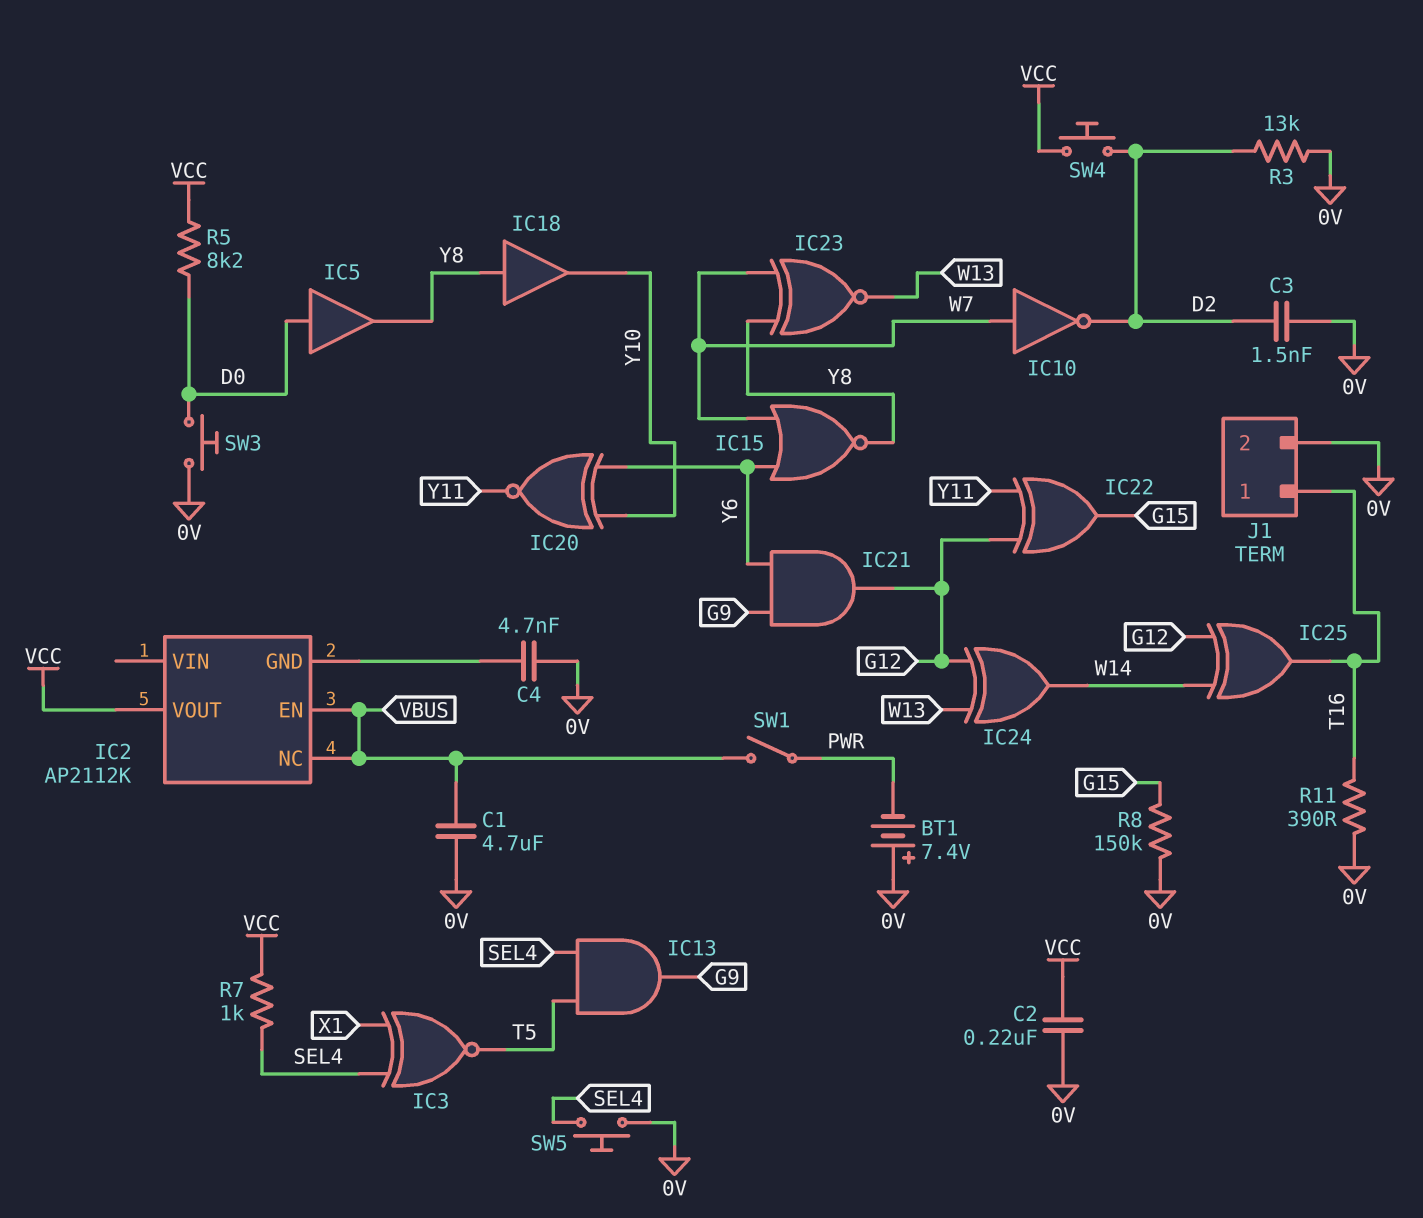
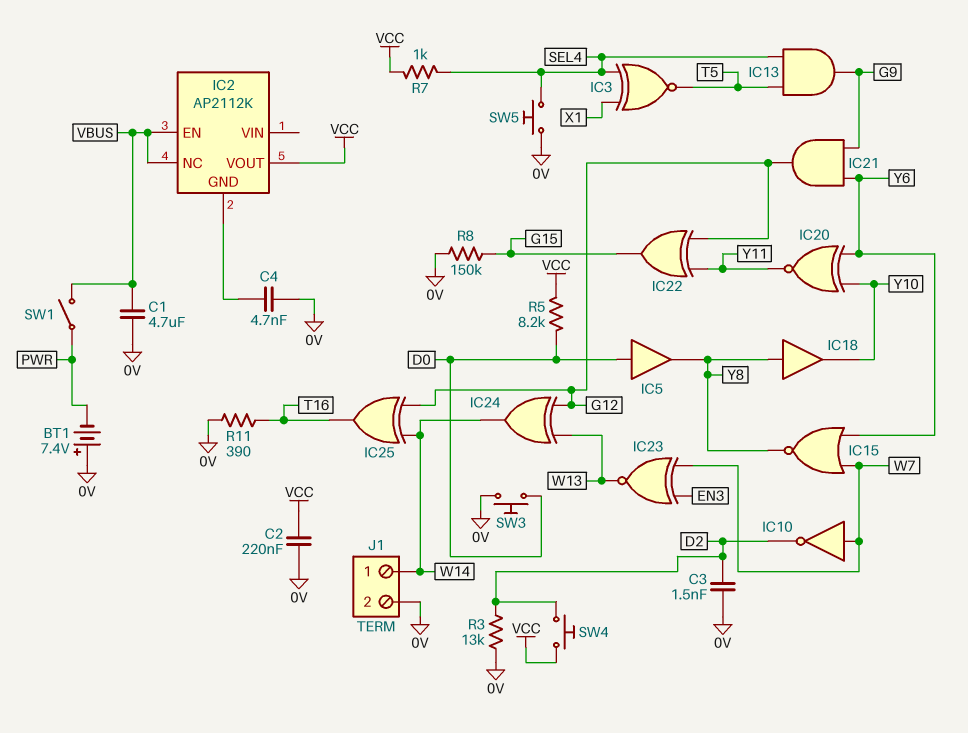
IC23: XNOR (in W7, in Y8, out W13) -> XNOR (in EN3, in W7, out W13)
J1 pin 1: T16 -> W14

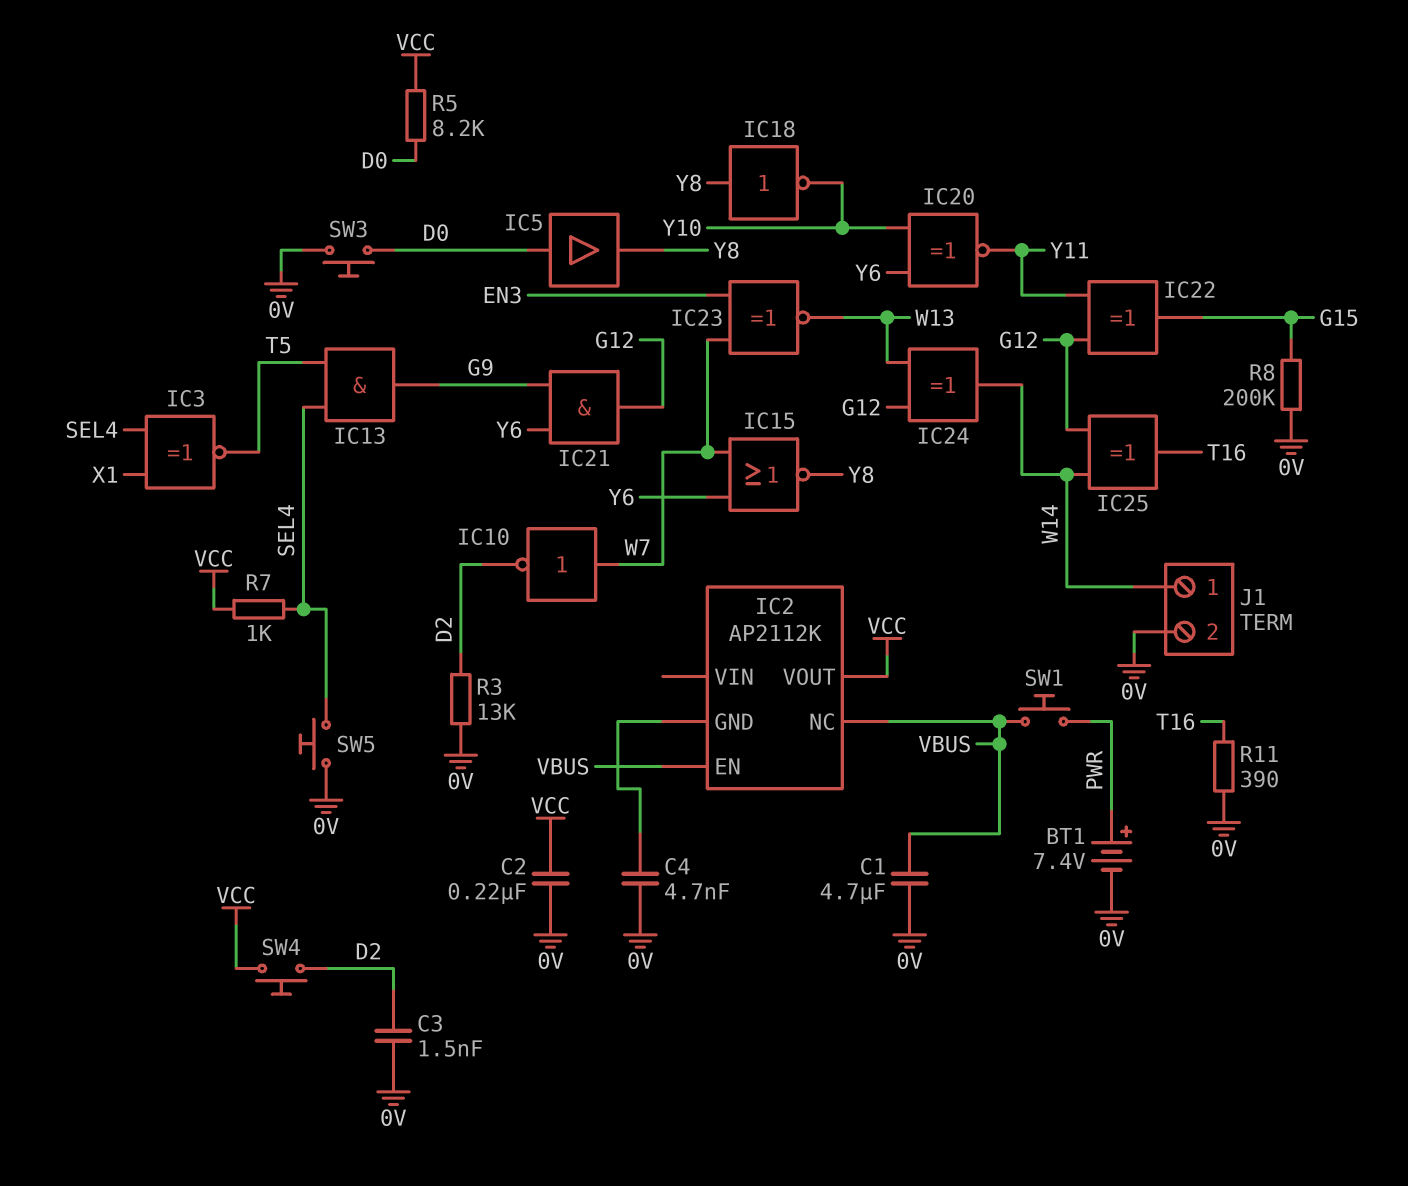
BT1: 7.4V (plus 0V, minus PWR) -> 7.4V (plus PWR, minus 0V)
IC18: buffer (in Y8, out Y10) -> NOT (in Y8, out Y10)
R8: 150k (0V, G15) -> 200k (0V, G15)
SW1: switch (PWR, VBUS) -> button (PWR, VBUS)

